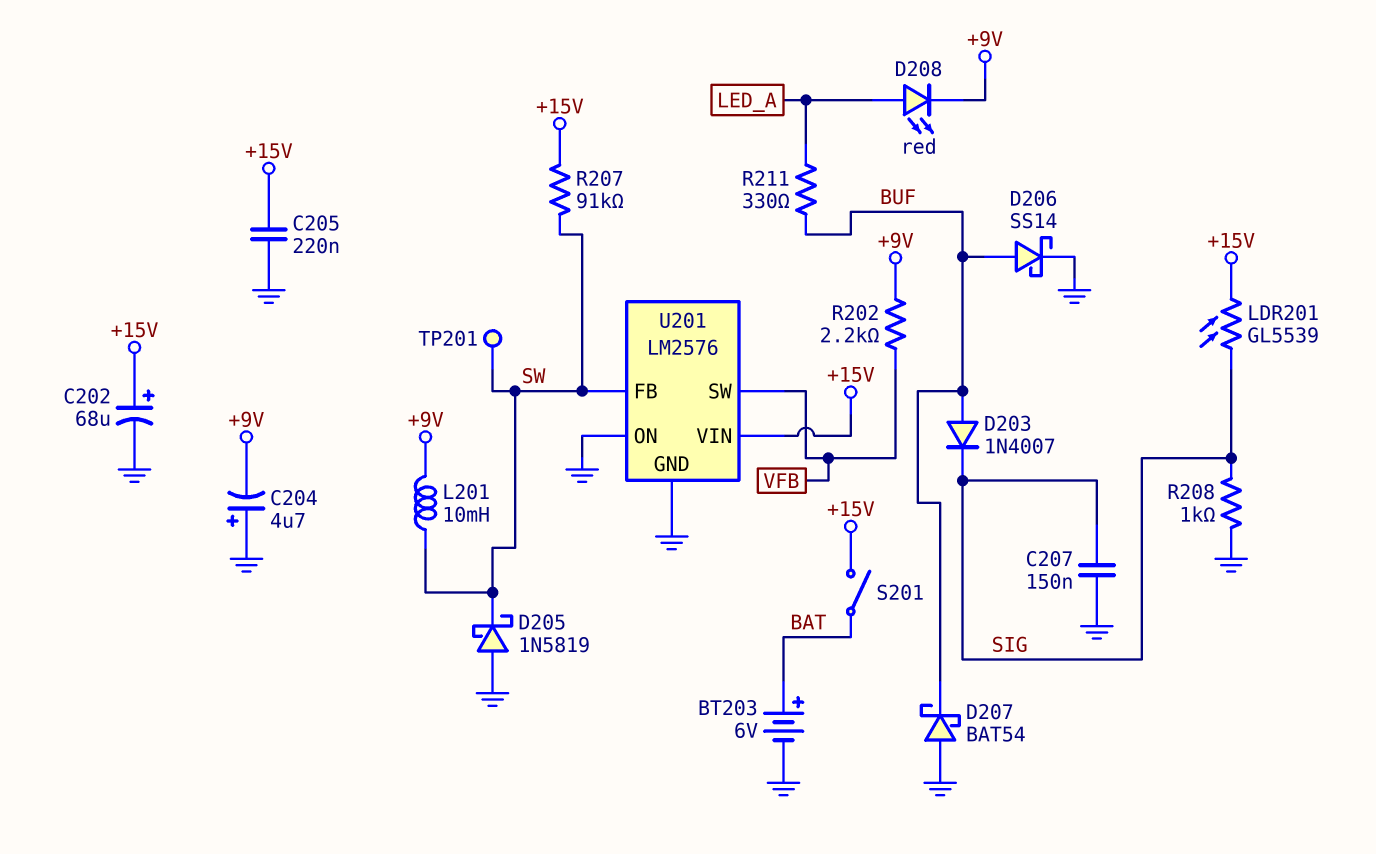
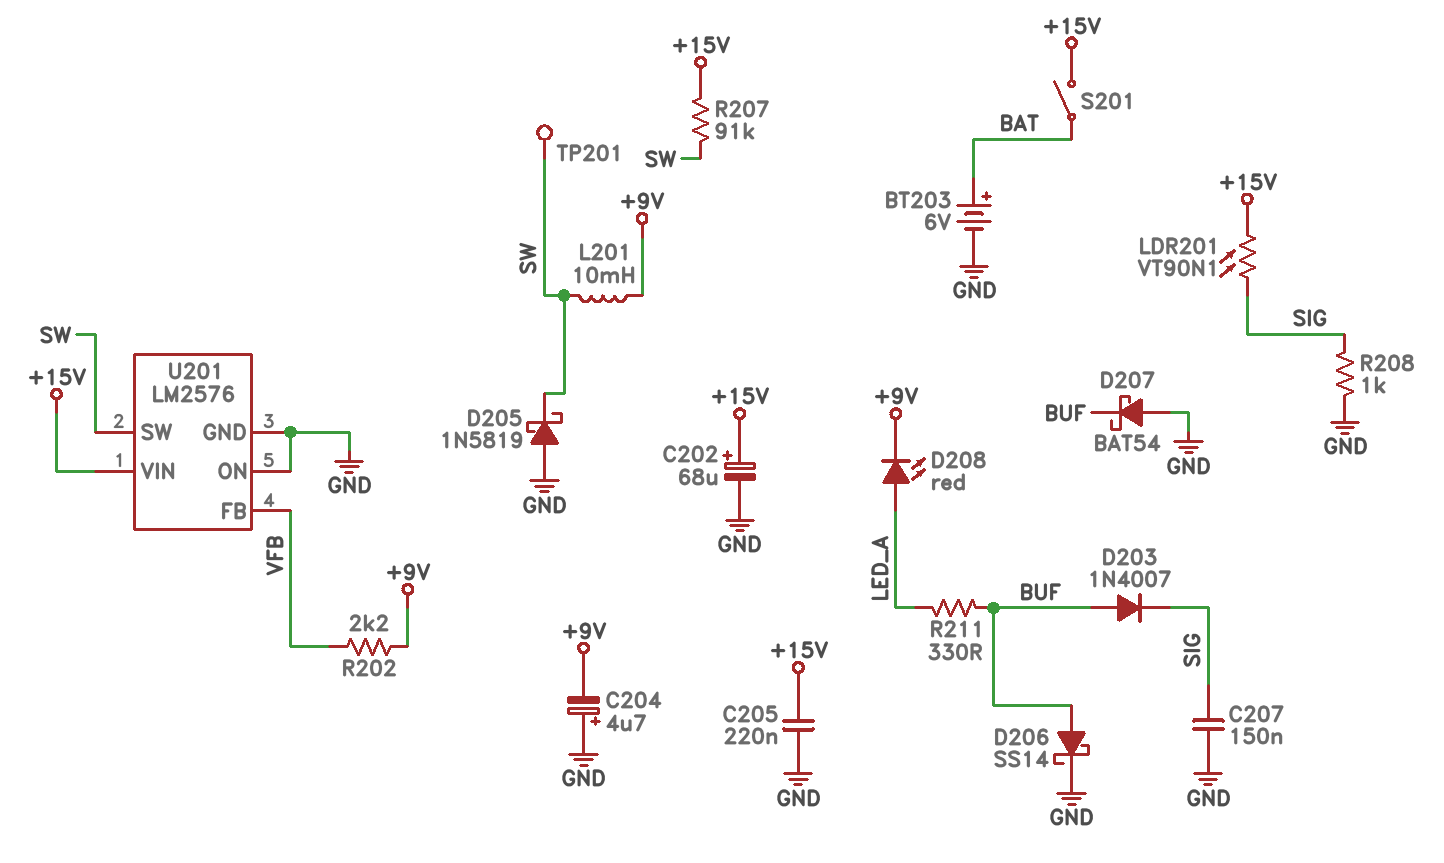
LDR201: GL5539 (+15V, SIG) -> VT90N1 (+15V, SIG)
U201 pin FB: SW -> VFB
U201 pin SW: VFB -> SW

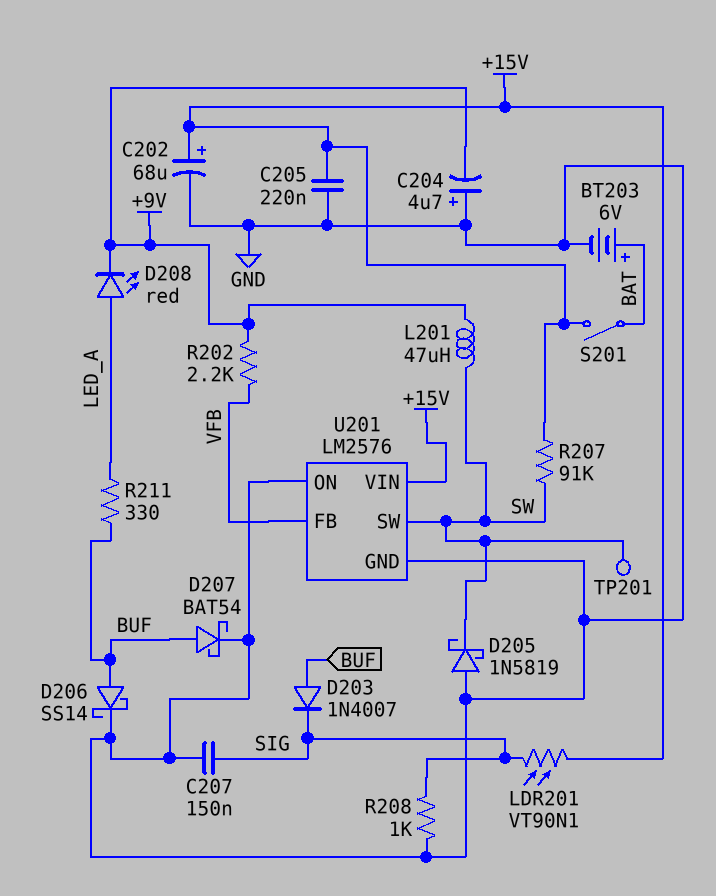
D207: schottky BAT54 (A GND, K BUF) -> schottky BAT54 (A BUF, K GND)
L201: 10mH (+9V, SW) -> 47uH (+9V, SW)

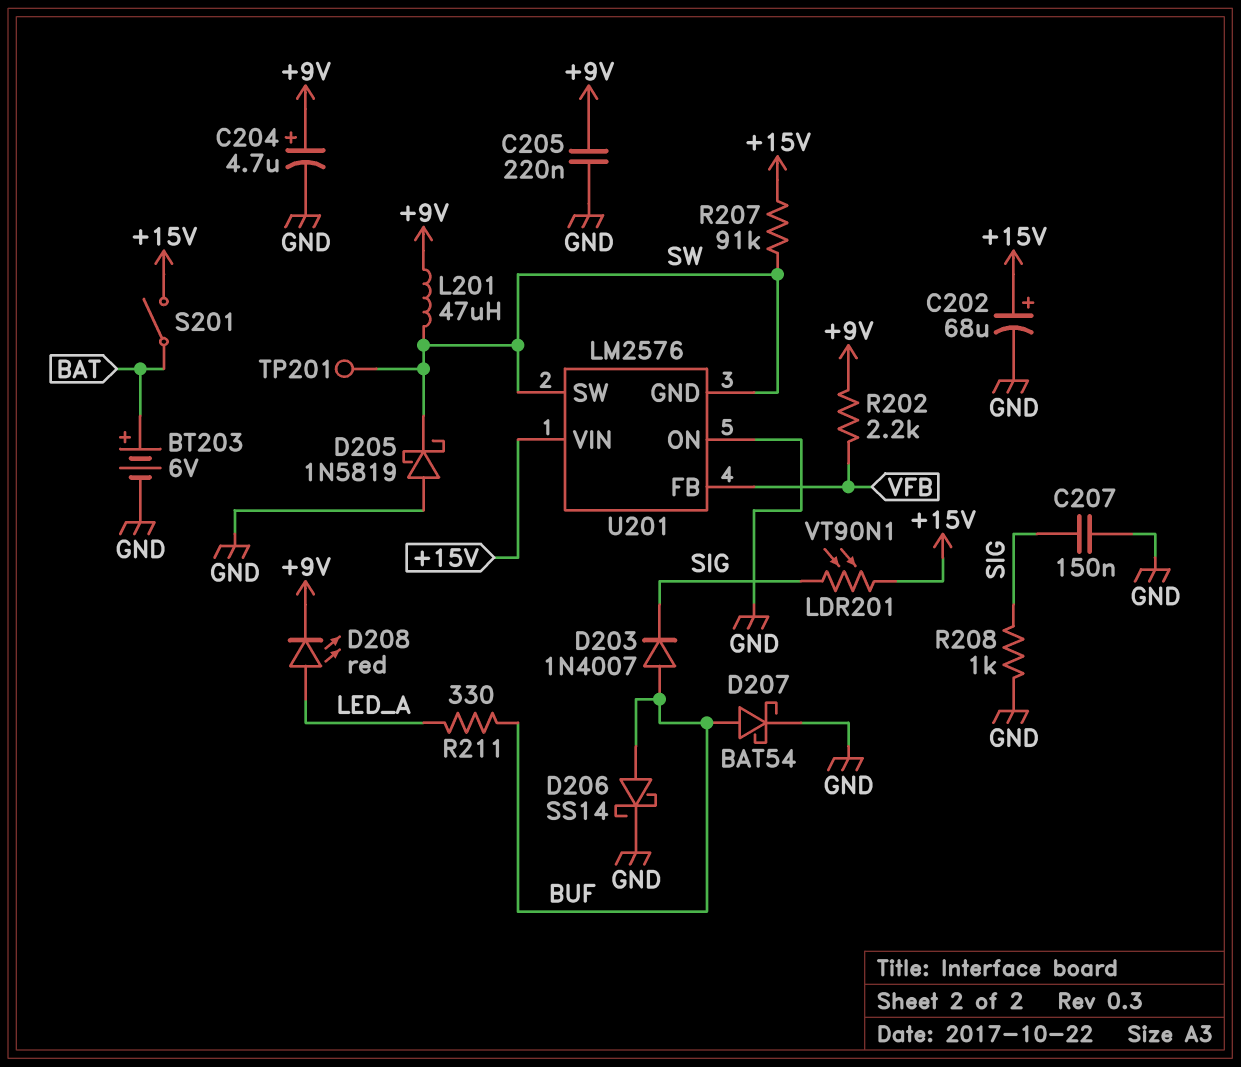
C204: 4.7uF (plus GND, minus +9V) -> 4.7uF (plus +9V, minus GND)
C205: 220nF (+15V, GND) -> 220nF (+9V, GND)
U201 pin GND: GND -> SW

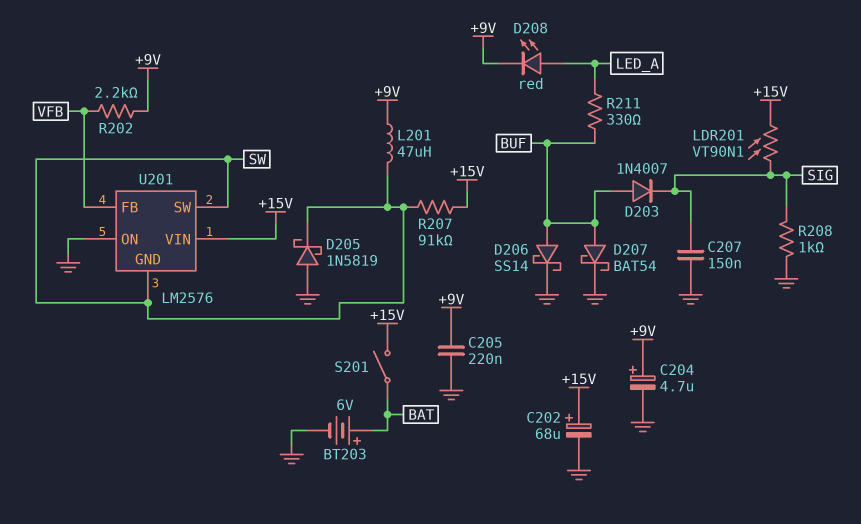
TP201: test point (SW) -> none

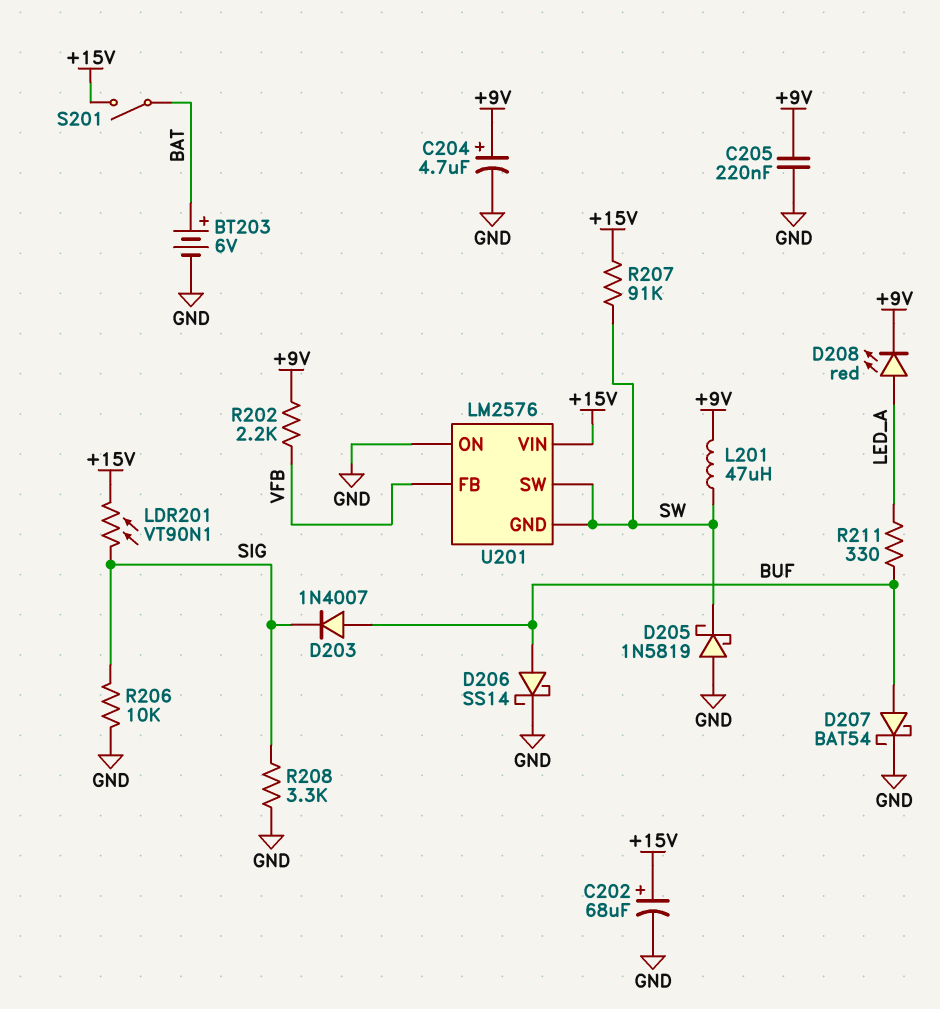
C207: 150nF (GND, SIG) -> none
R206: none -> 10k (GND, SIG)
R208: 1k (GND, SIG) -> 3.3k (GND, SIG)

